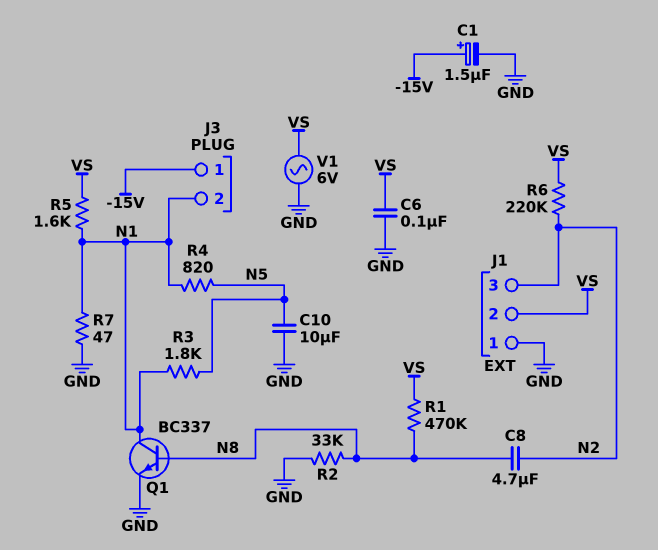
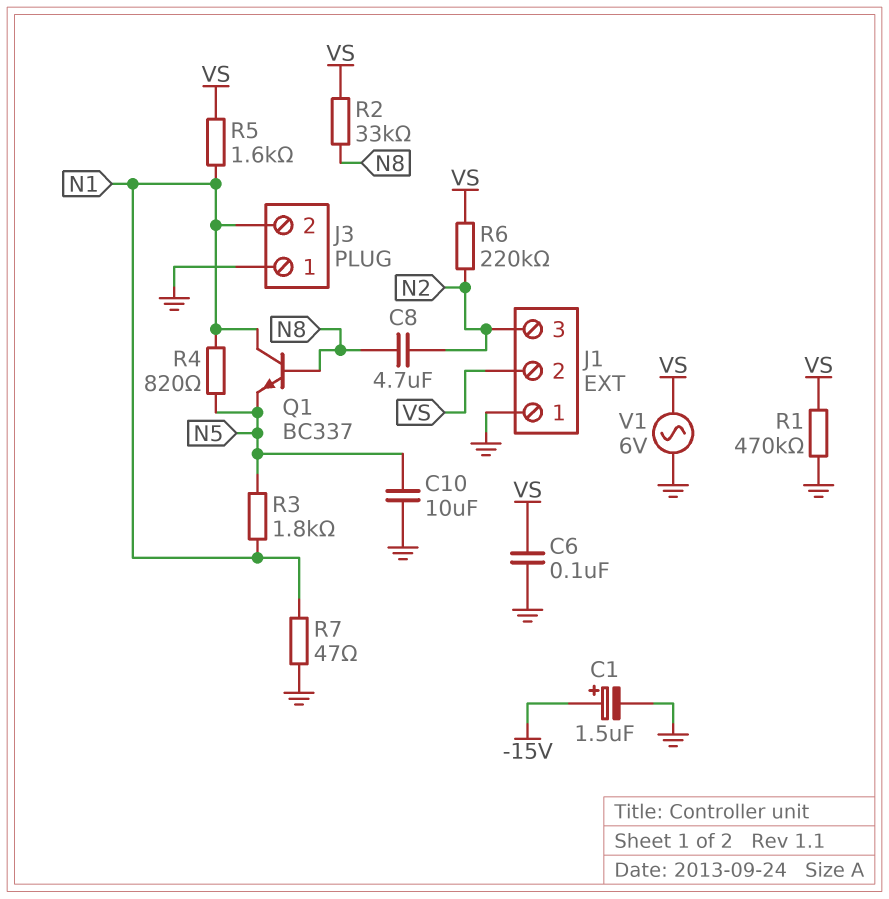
J3 pin 1: -15V -> GND
Q1: NPN BC337 (B N8, C N1, E GND) -> NPN BC337 (B N8, C N1, E N5)
R1: 470k (N8, VS) -> 470k (GND, VS)
R2: 33k (GND, N8) -> 33k (N8, VS)

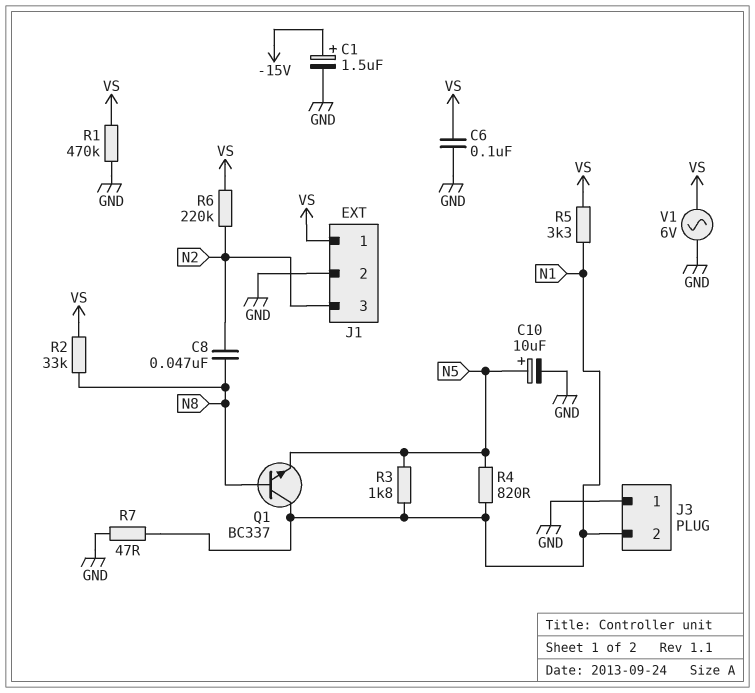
C8: 4.7uF (N2, N8) -> 47nF (N2, N8)
C10: 10uF (GND, N5) -> 10uF (plus N5, minus GND)
J1 pin 1: GND -> VS
J1 pin 2: VS -> GND
R5: 1.6k (N1, VS) -> 3.3k (N1, VS)

